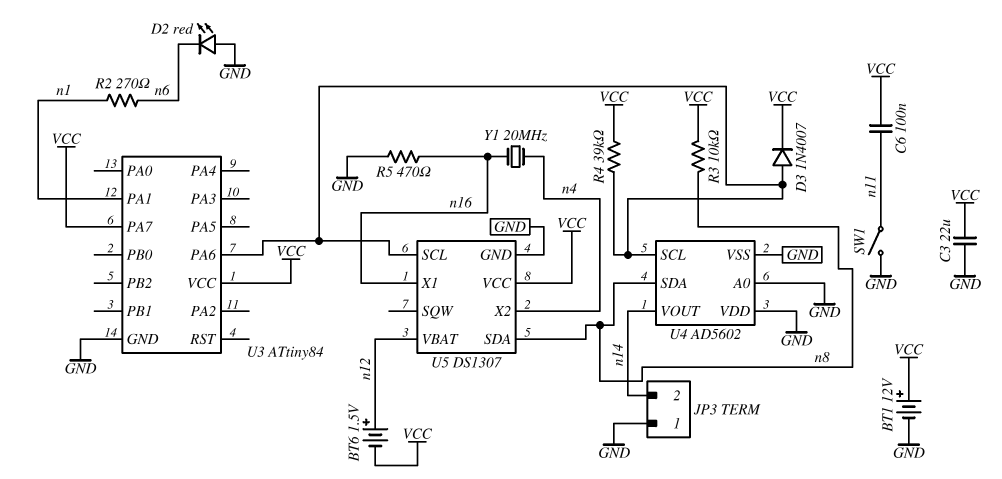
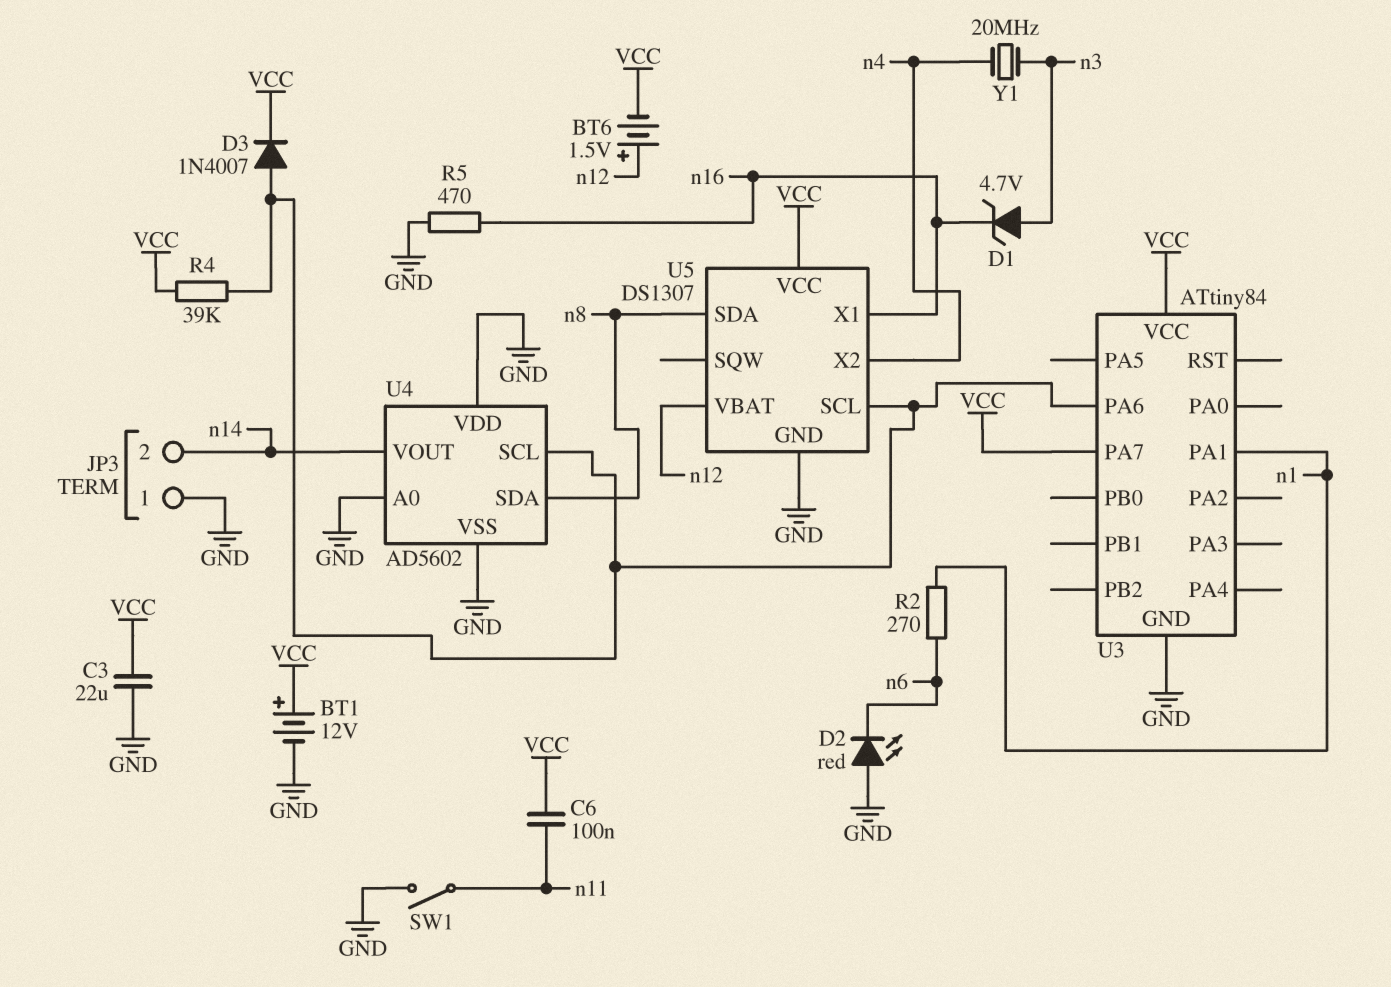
D1: none -> zener 4.7V (A n3, K n16)
R3: 10k (VCC, n8) -> none
Y1: 20MHz (n4, n16) -> 20MHz (n3, n4)

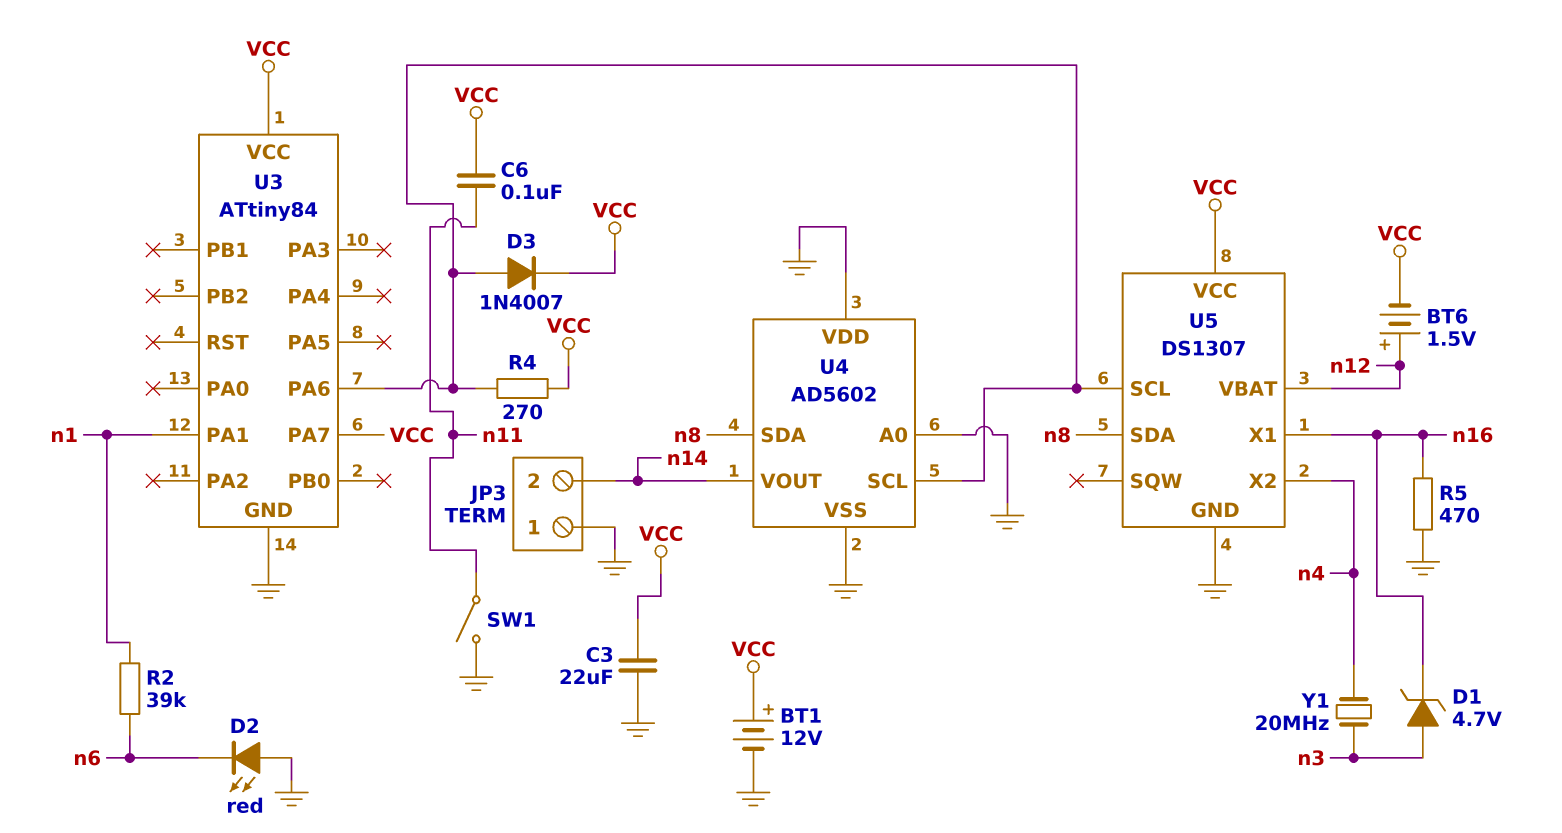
R2: 270 (n1, n6) -> 39k (n1, n6)
R4: 39k (U3/PA6, VCC) -> 270 (U3/PA6, VCC)

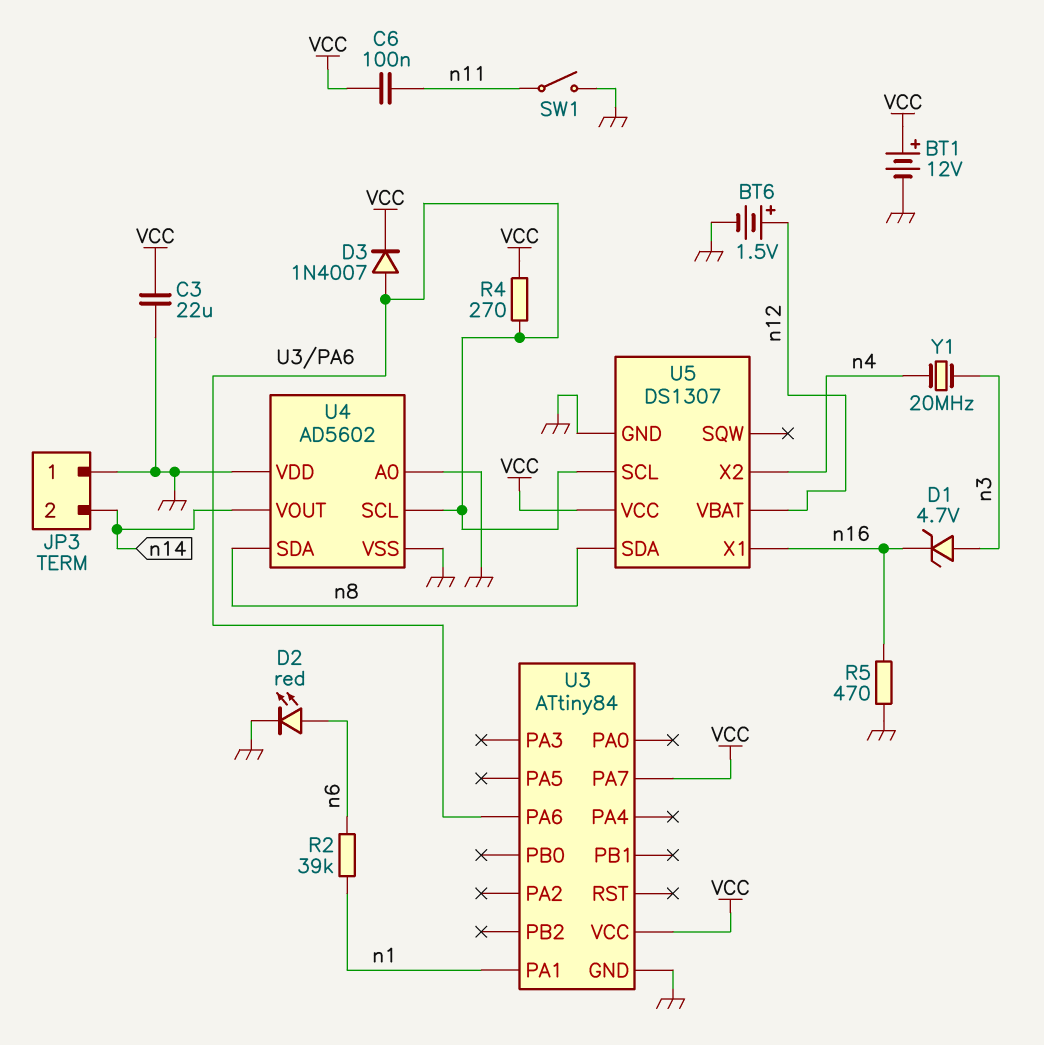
BT6: 1.5V (plus n12, minus VCC) -> 1.5V (plus n12, minus GND)
D2: LED red (A GND, K n6) -> LED red (A n6, K GND)

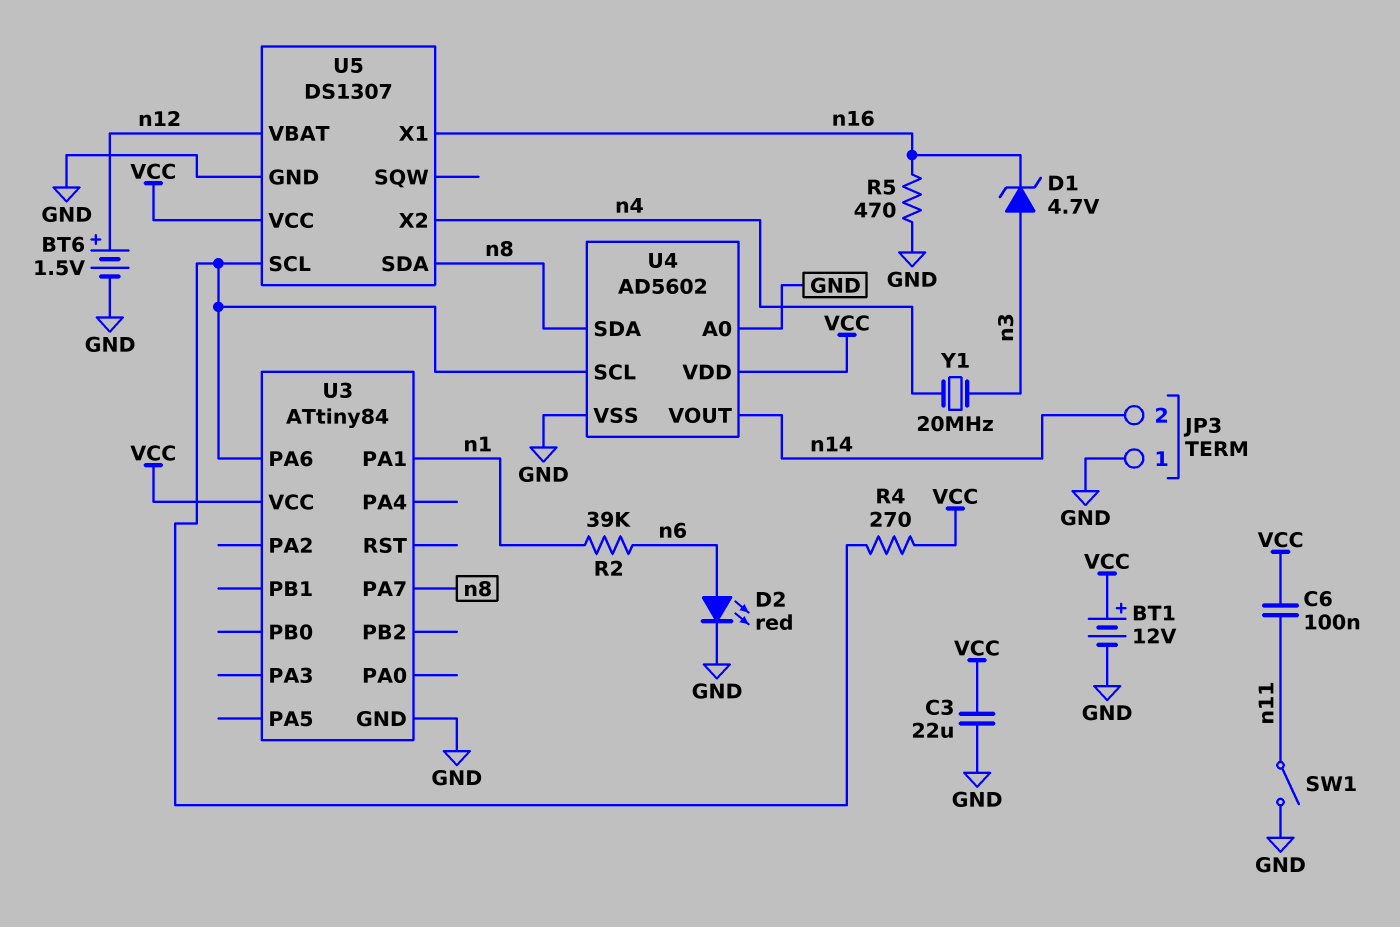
D3: diode 1N4007 (A U3/PA6, K VCC) -> none
U3 pin PA7: VCC -> n8
U4 pin VDD: GND -> VCC

